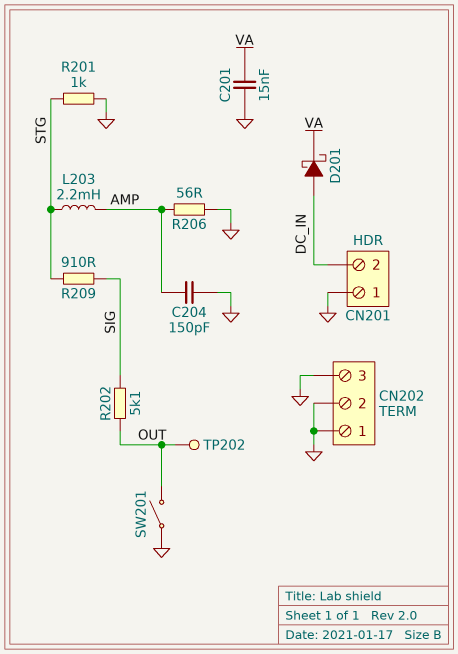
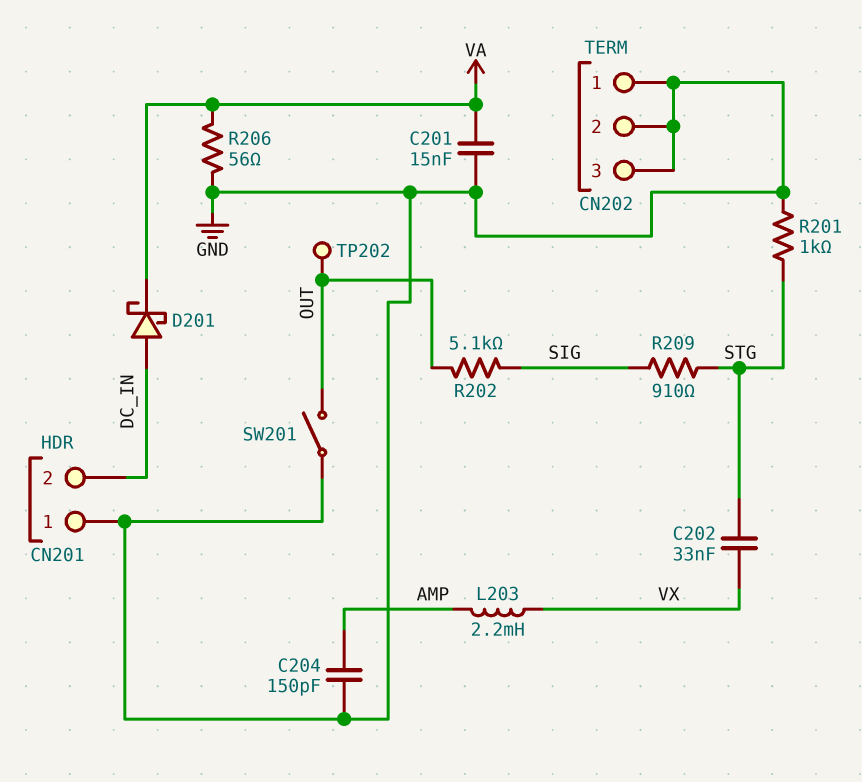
C202: none -> 33nF (STG, VX)
L203: 2.2mH (AMP, STG) -> 2.2mH (AMP, VX)
R206: 56 (AMP, GND) -> 56 (GND, VA)

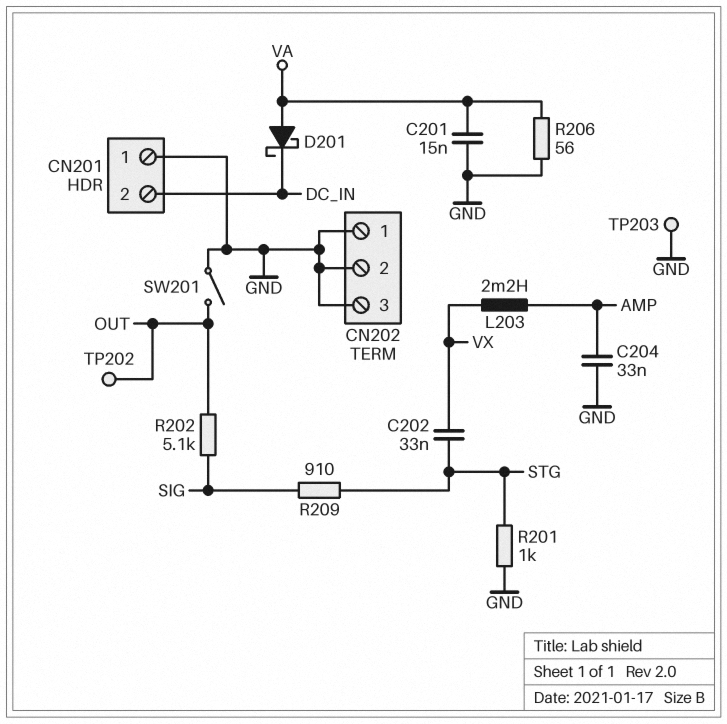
C204: 150pF (AMP, GND) -> 33nF (AMP, GND)
D201: schottky (A DC_IN, K VA) -> schottky (A VA, K DC_IN)
TP203: none -> test point (GND)

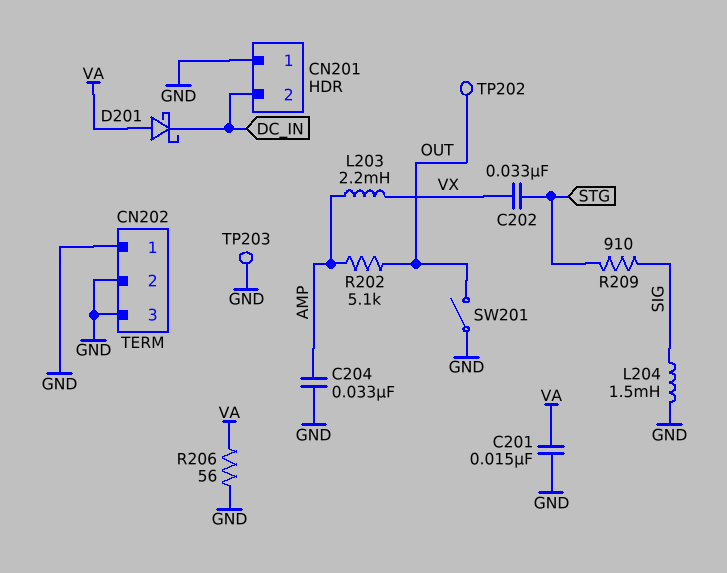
L204: none -> 1.5mH (GND, SIG)
R201: 1k (GND, STG) -> none
R202: 5.1k (OUT, SIG) -> 5.1k (AMP, OUT)

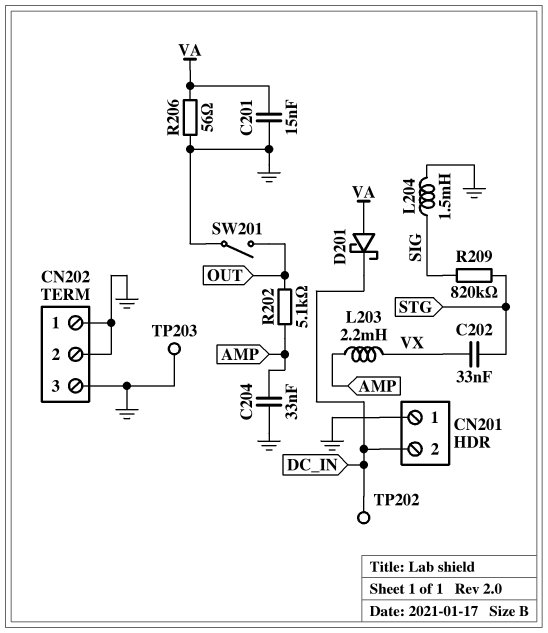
R209: 910 (SIG, STG) -> 820k (SIG, STG)
TP202: test point (OUT) -> test point (DC_IN)

